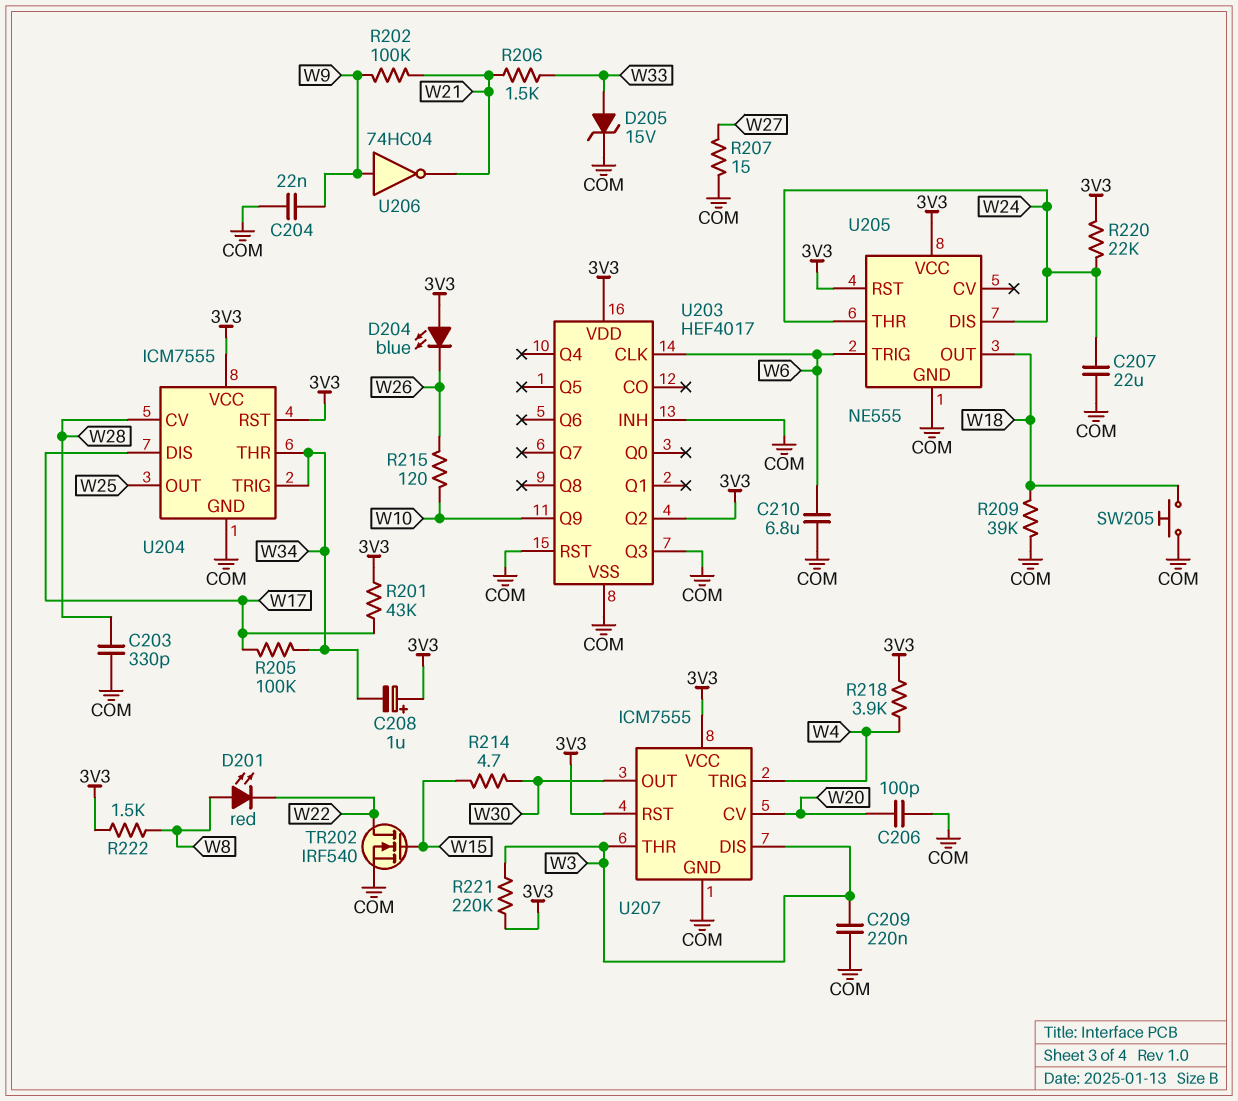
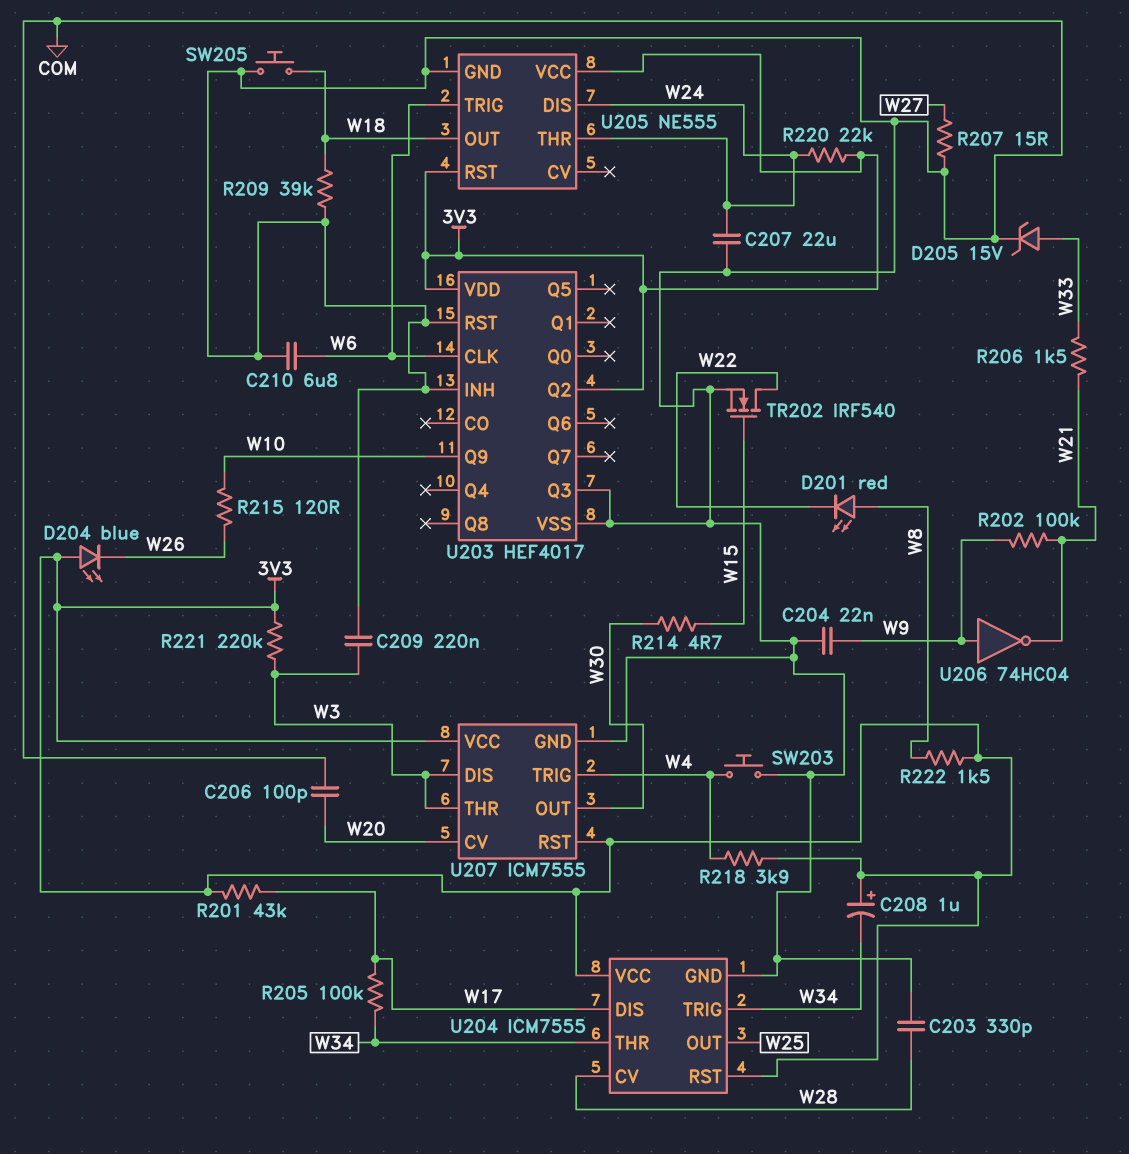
SW203: none -> button (COM, W4)

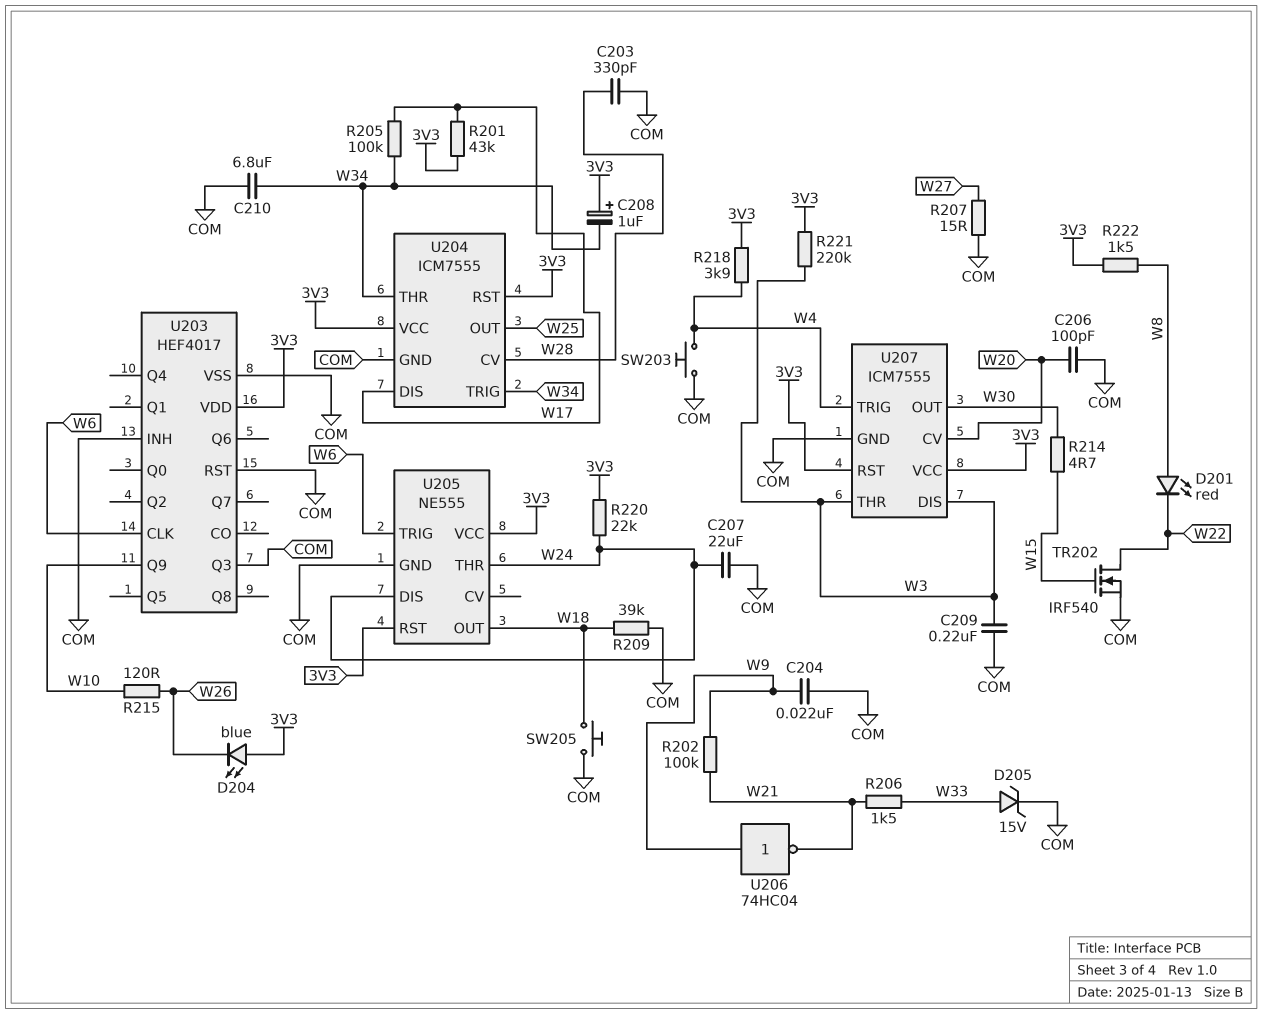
C210: 6.8uF (COM, W6) -> 6.8uF (COM, W34)
U203 pin Q2: 3V3 -> none

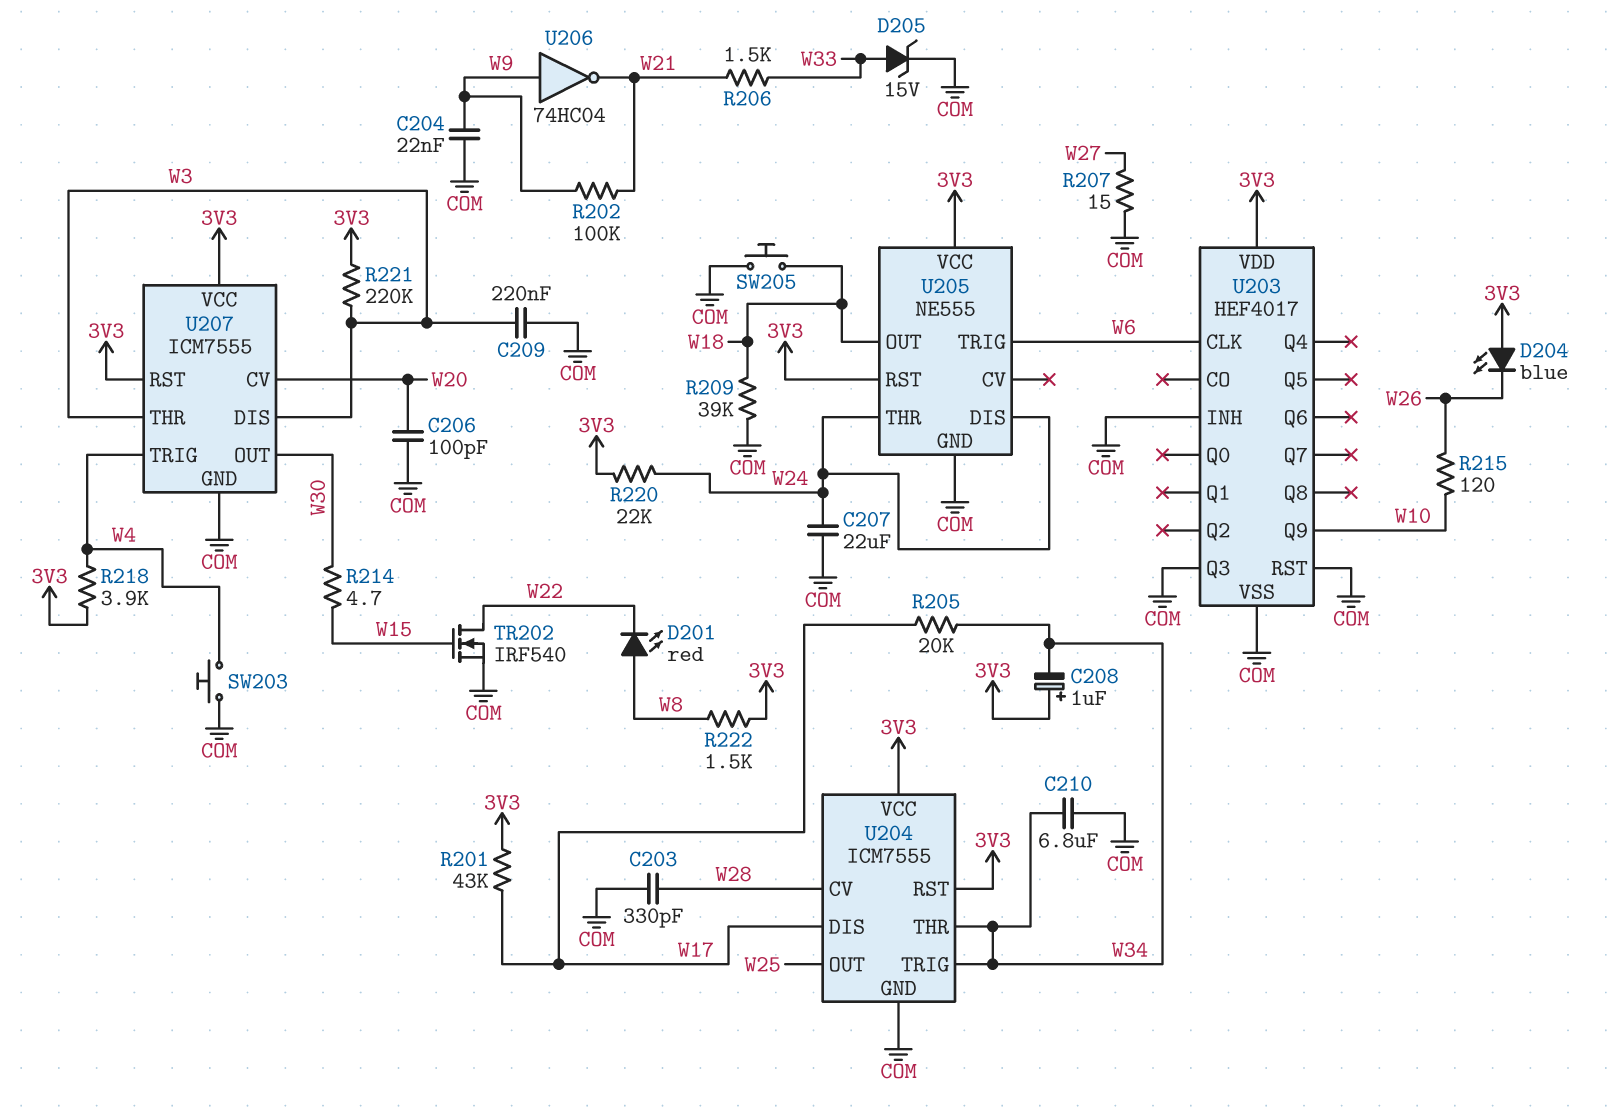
R205: 100k (W17, W34) -> 20k (W17, W34)

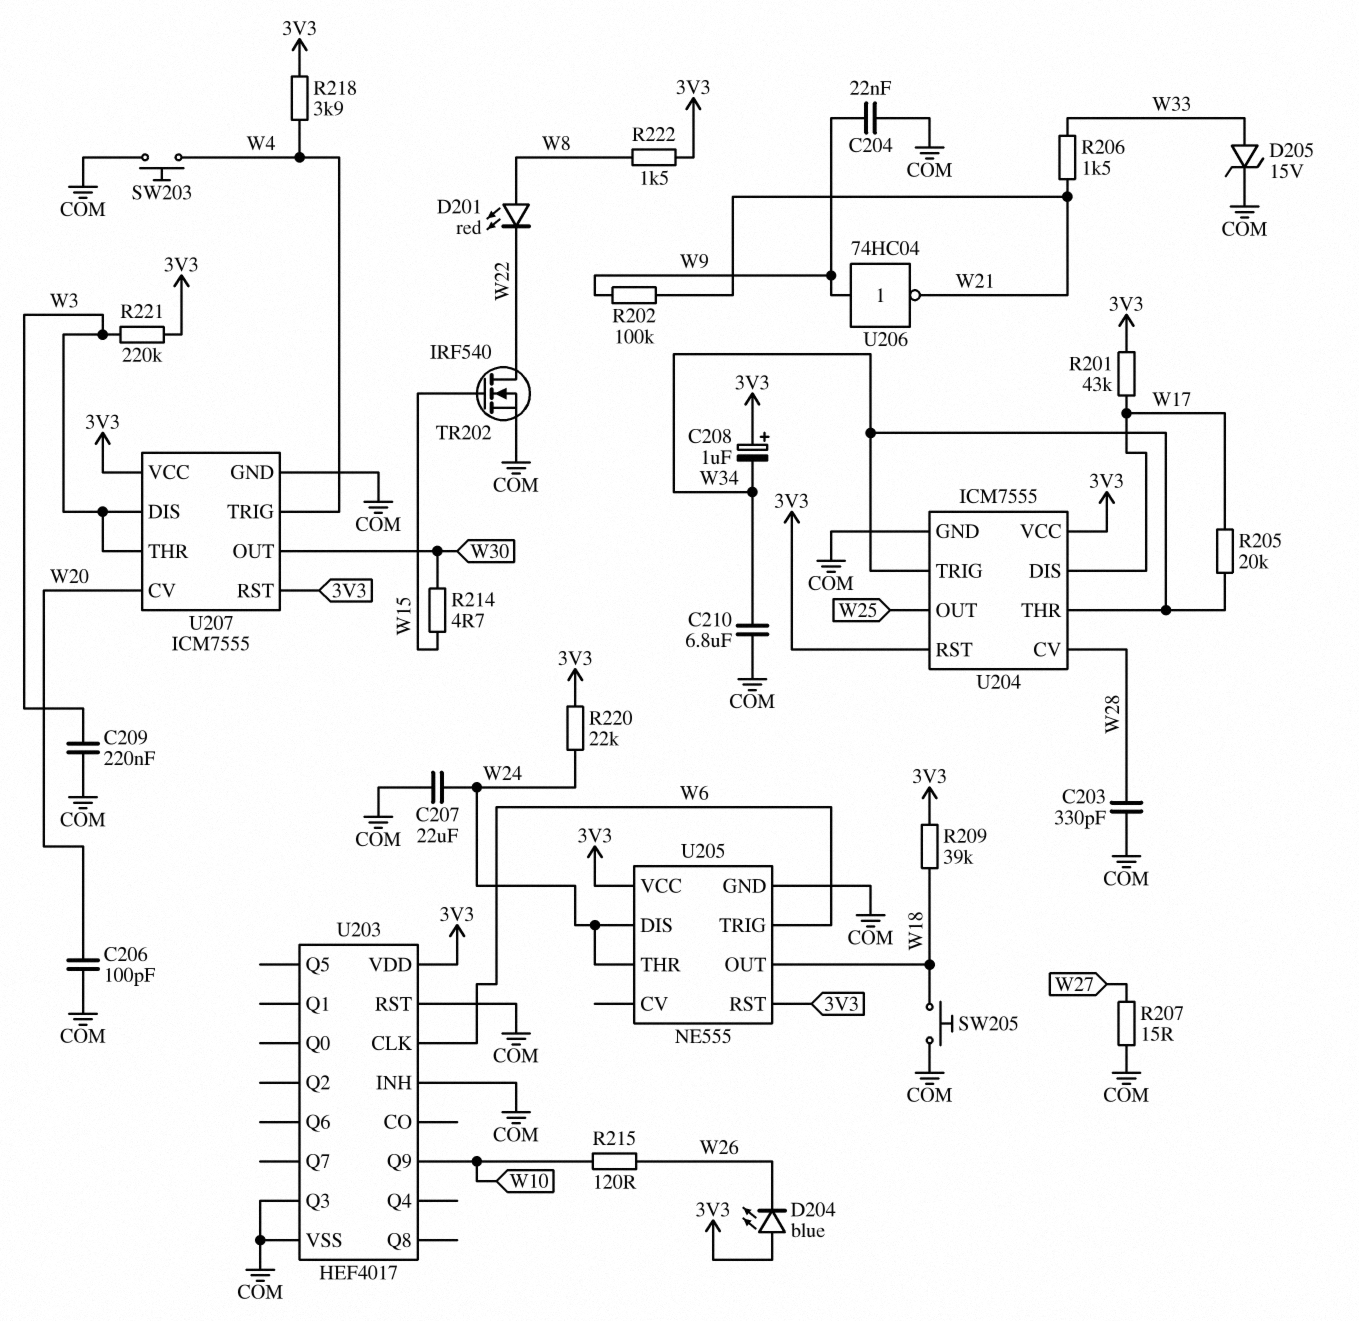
R209: 39k (COM, W18) -> 39k (3V3, W18)

